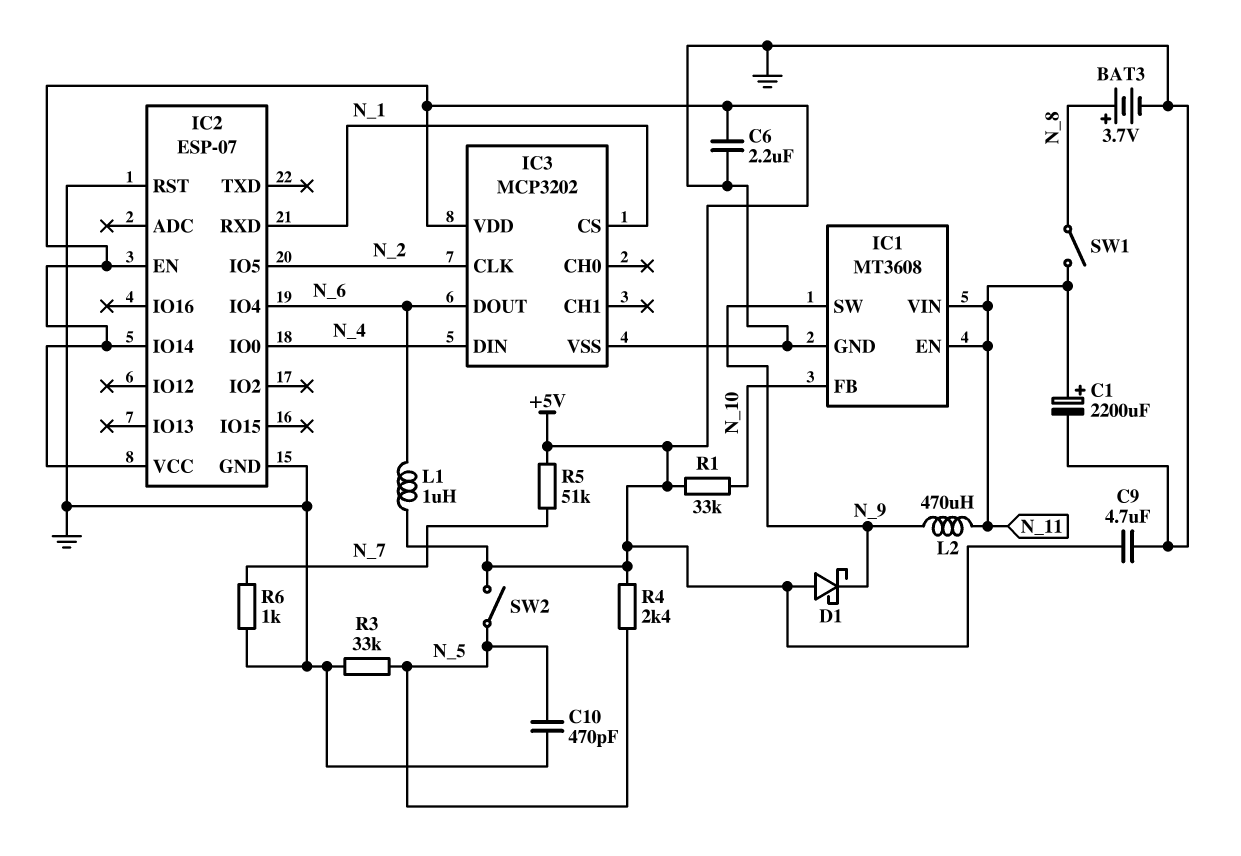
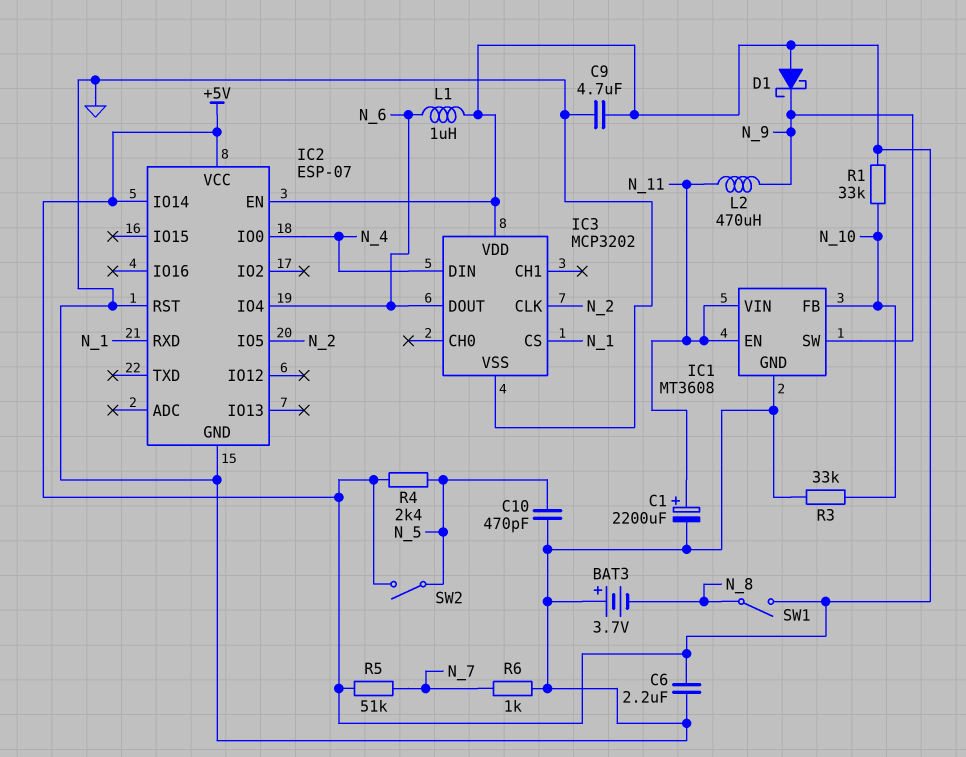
BAT3: 3.7V (plus N_8, minus GND) -> 3.7V (plus GND, minus N_8)
R3: 33k (GND, N_5) -> 33k (GND, N_10)
SW1: switch (N_8, N_11) -> switch (+5V, N_8)

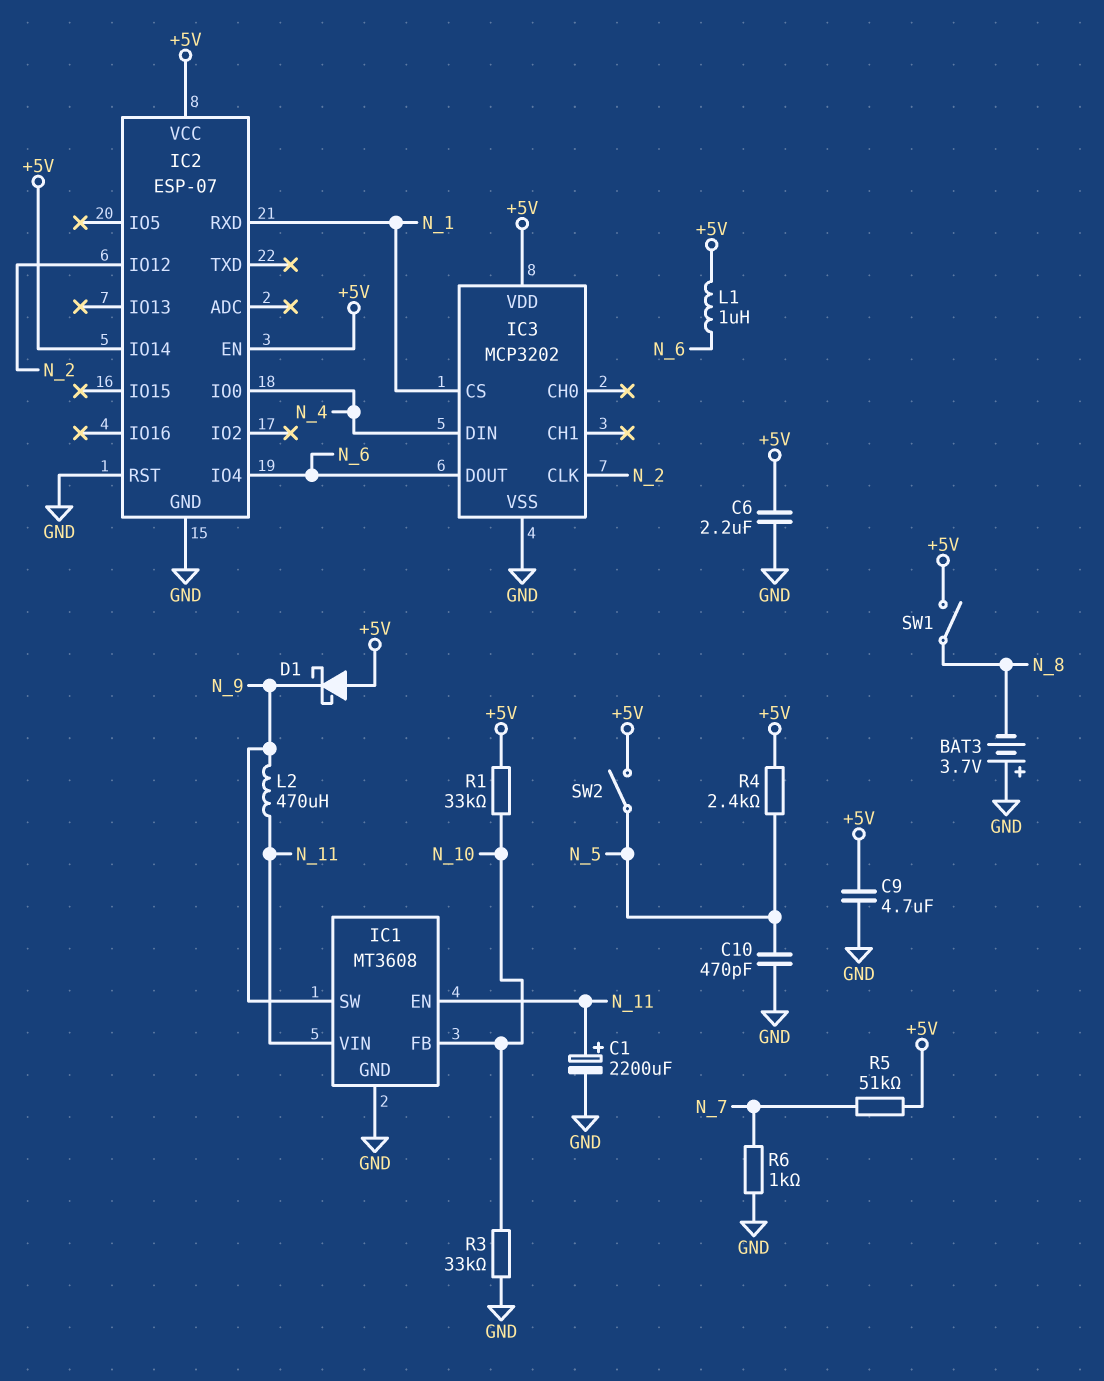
IC2 pin IO5: N_2 -> none
IC2 pin IO12: none -> N_2

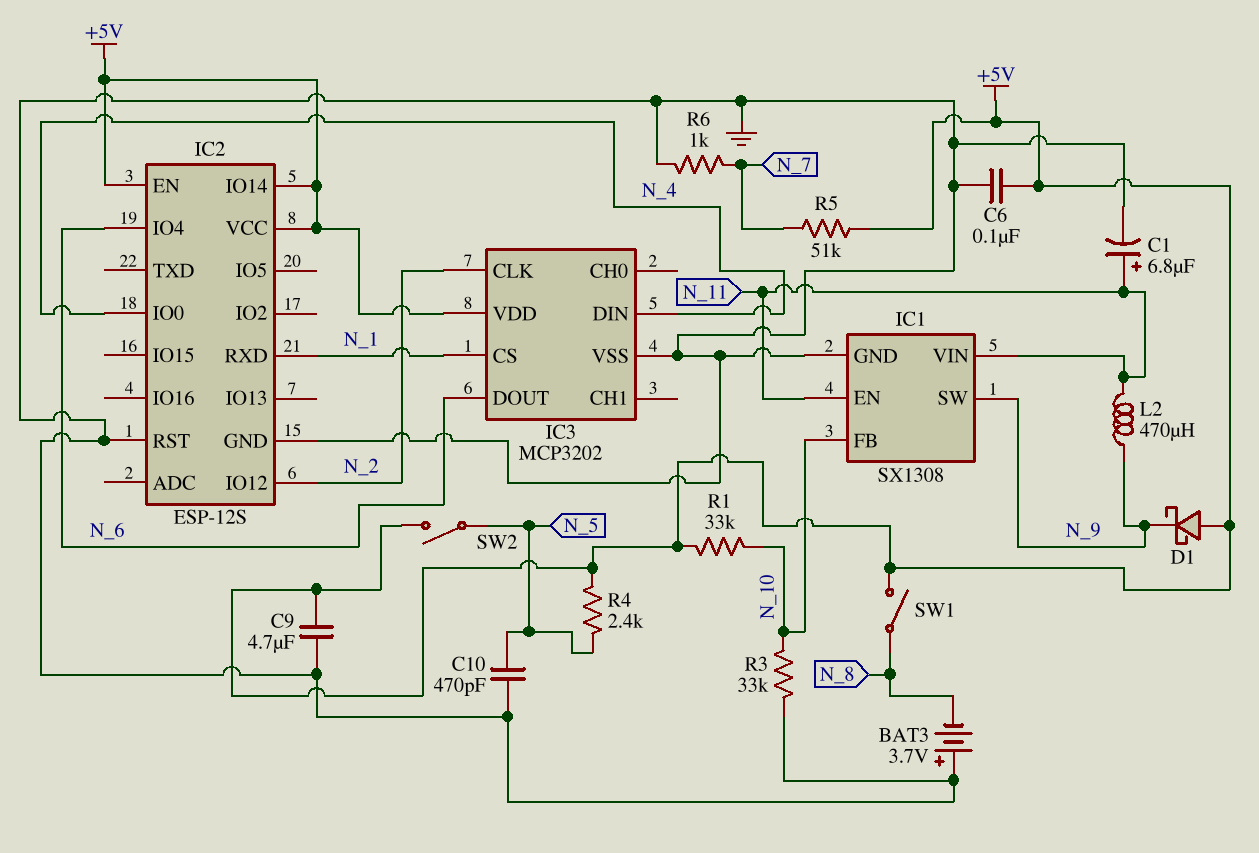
C1: 2200uF (plus N_11, minus GND) -> 6.8uF (plus N_11, minus GND)
C6: 2.2uF (+5V, GND) -> 100nF (+5V, GND)
IC1: MT3608 -> SX1308
IC2: ESP-07 -> ESP-12S
L1: 1uH (+5V, N_6) -> none

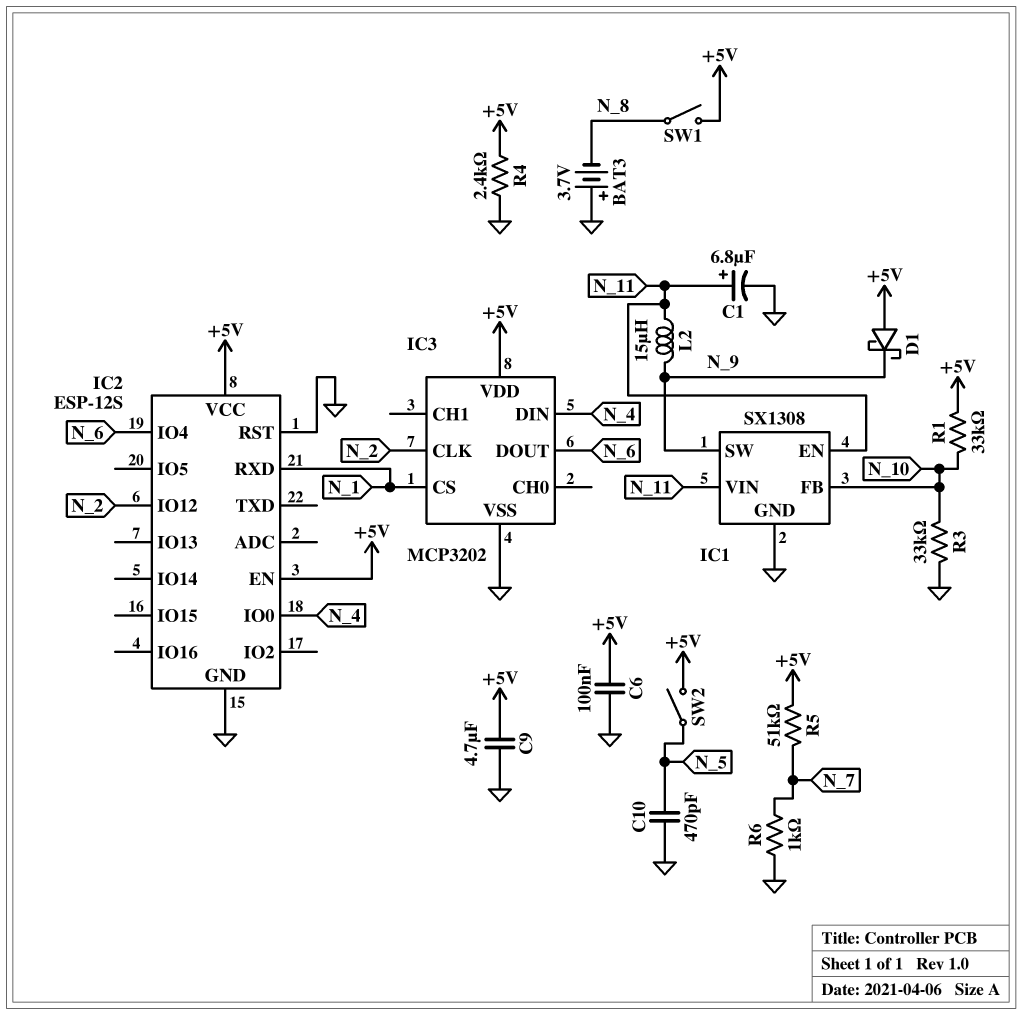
IC2 pin IO14: +5V -> none
L2: 470uH (N_9, N_11) -> 15uH (N_9, N_11)
R4: 2.4k (+5V, N_5) -> 2.4k (+5V, GND)

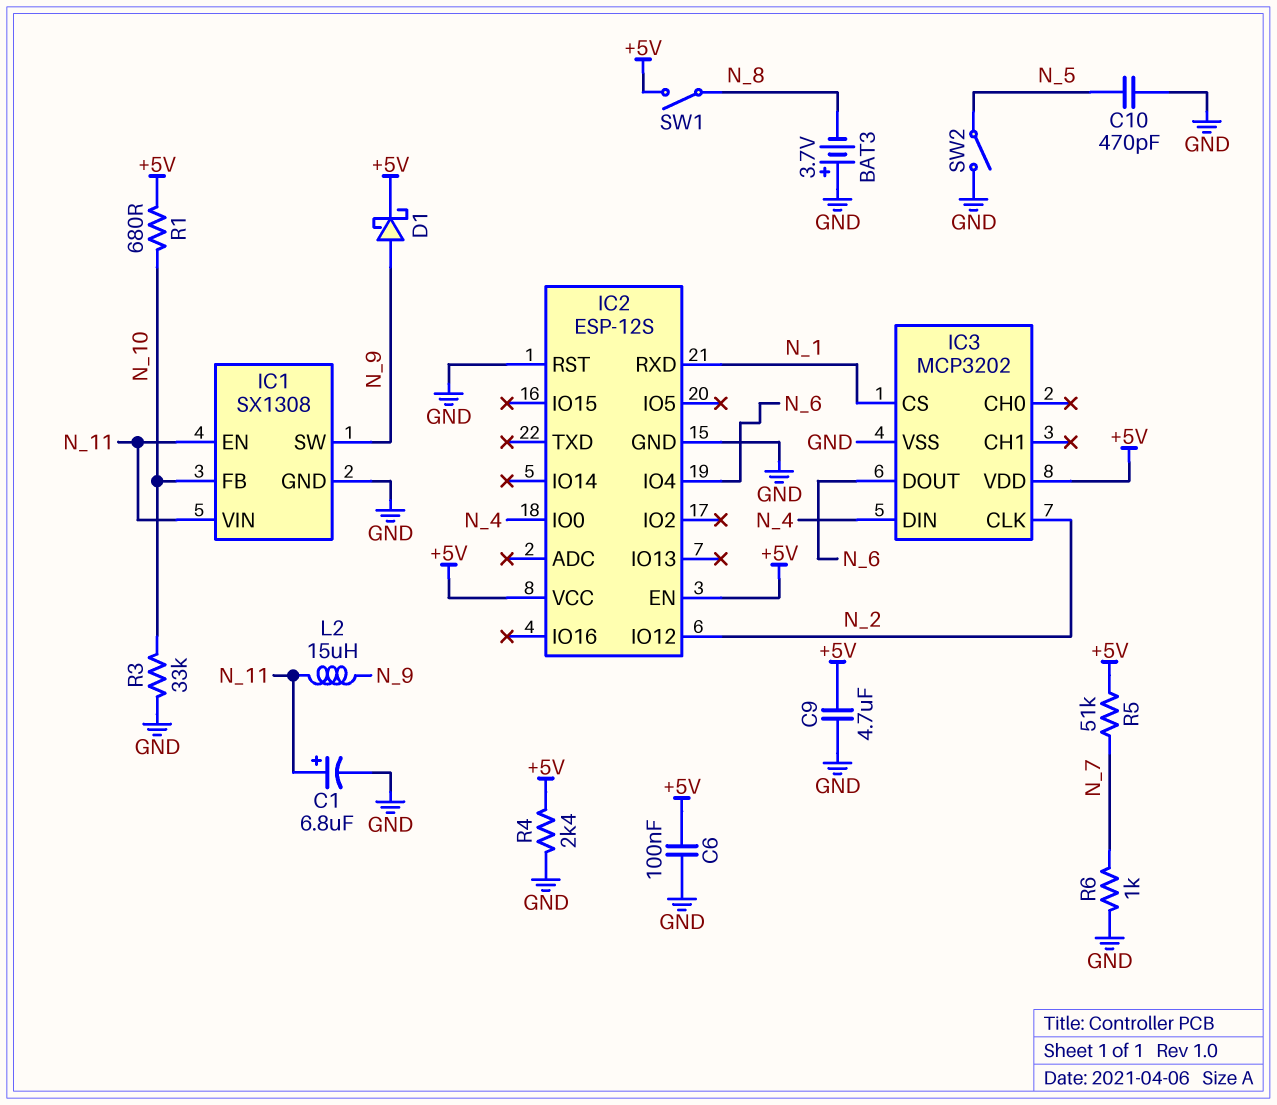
D1: schottky (A +5V, K N_9) -> schottky (A N_9, K +5V)
R1: 33k (+5V, N_10) -> 680 (+5V, N_10)
SW2: switch (+5V, N_5) -> switch (GND, N_5)

